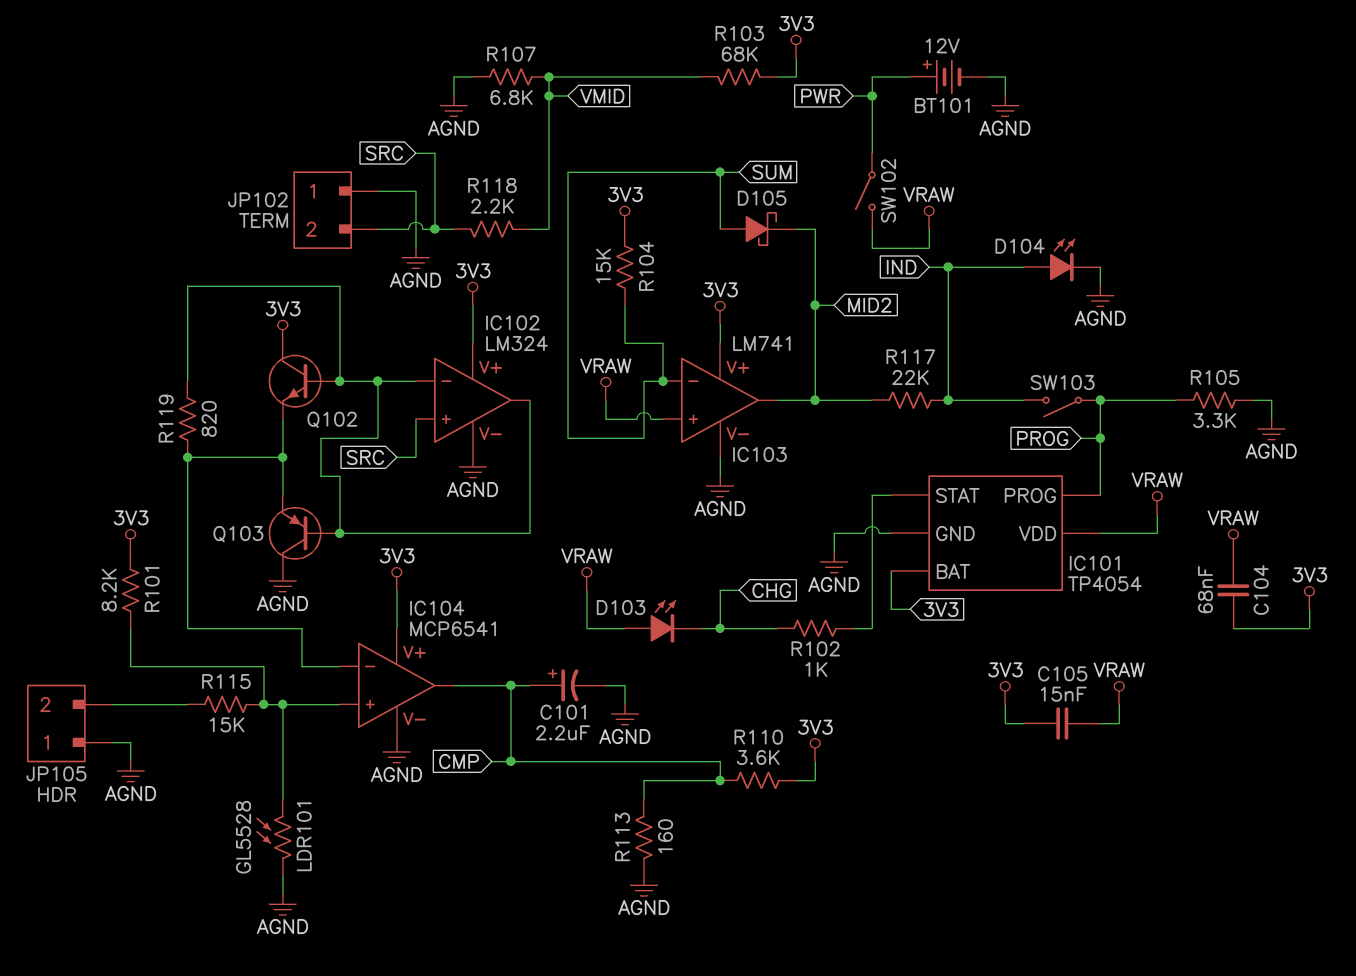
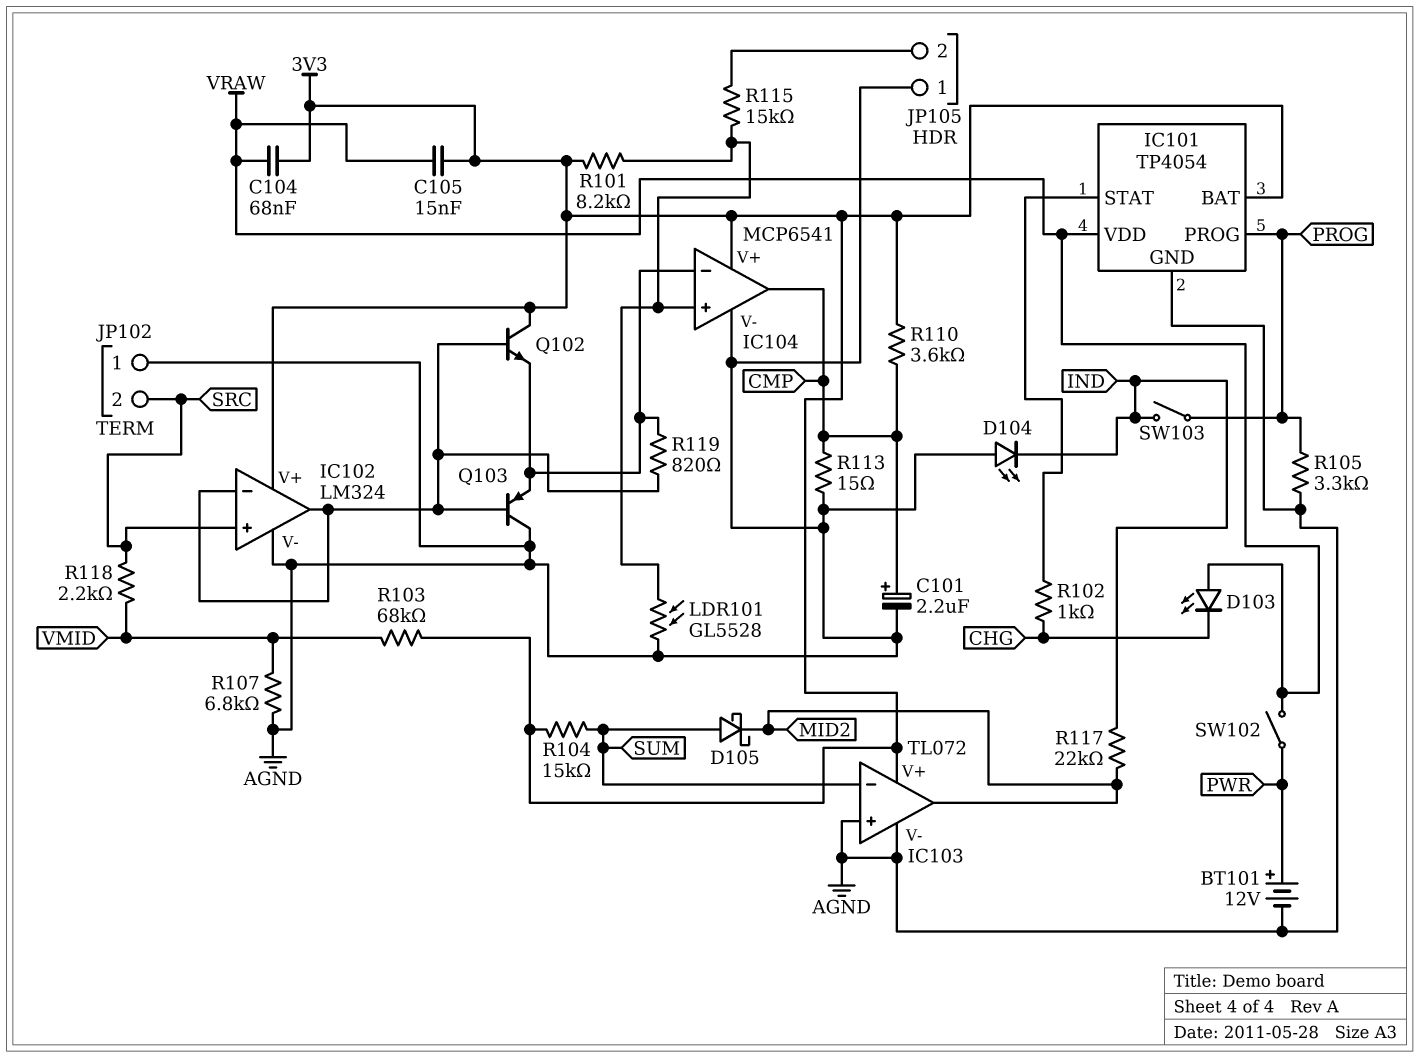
D104: LED (A IND, K AGND) -> LED (A AGND, K IND)
IC103: LM741 -> TL072
IC103 pin in+: VRAW -> AGND
R113: 160 (AGND, CMP) -> 15 (AGND, CMP)

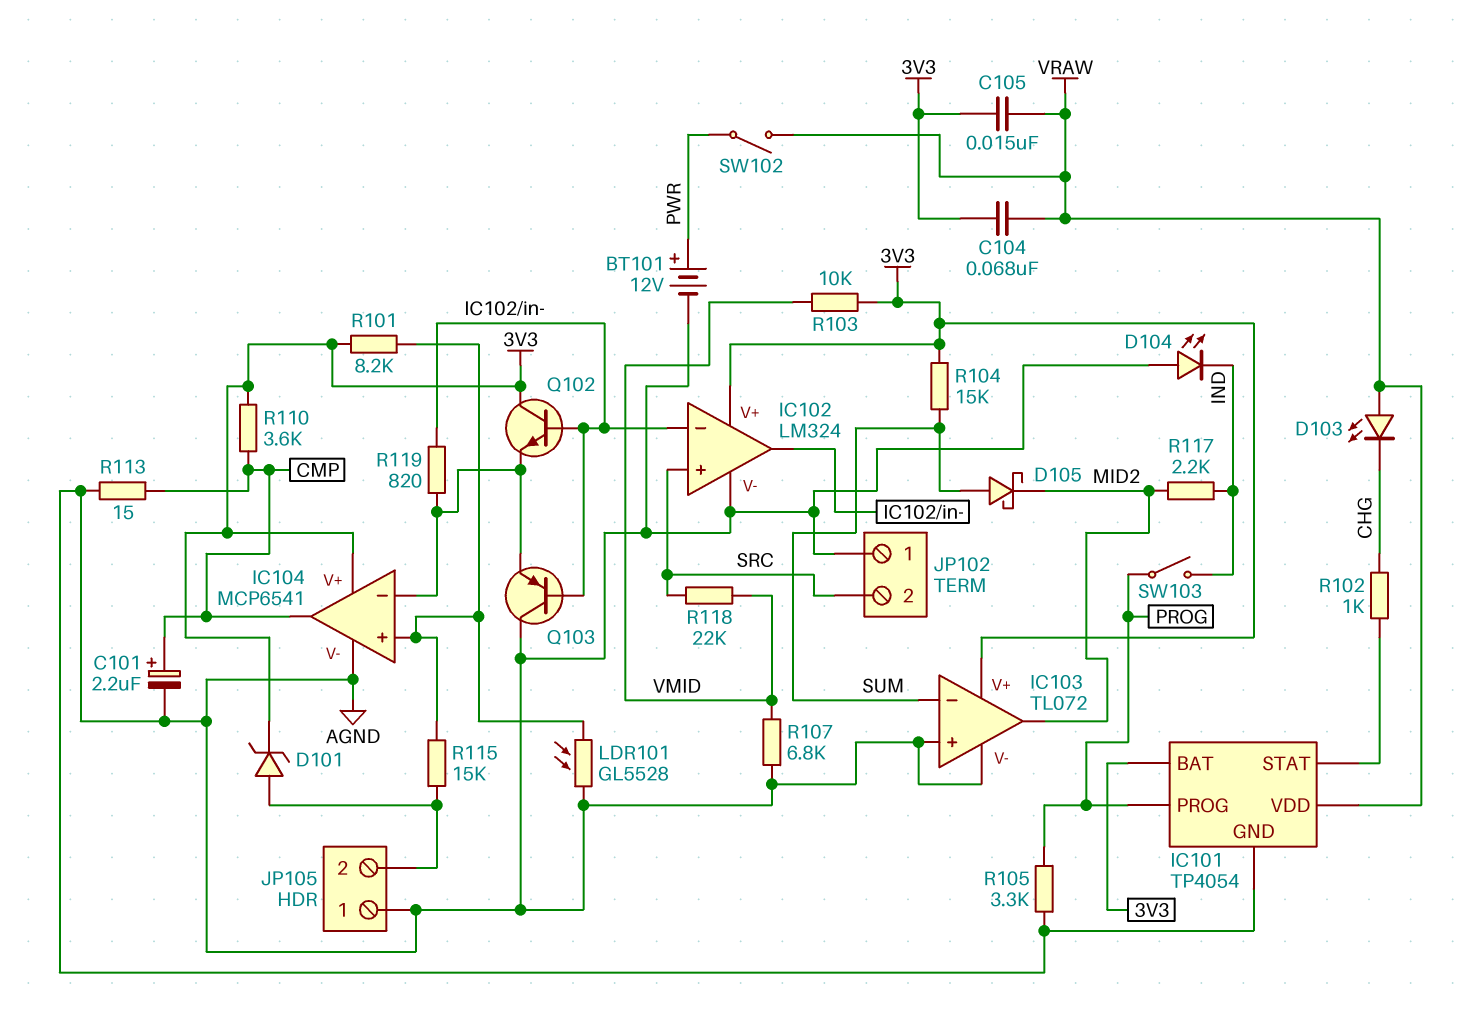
D101: none -> zener (A JP105/2, K 3V3)
R103: 68k (3V3, VMID) -> 10k (3V3, VMID)
R117: 22k (IND, MID2) -> 2.2k (IND, MID2)
R118: 2.2k (SRC, VMID) -> 22k (SRC, VMID)

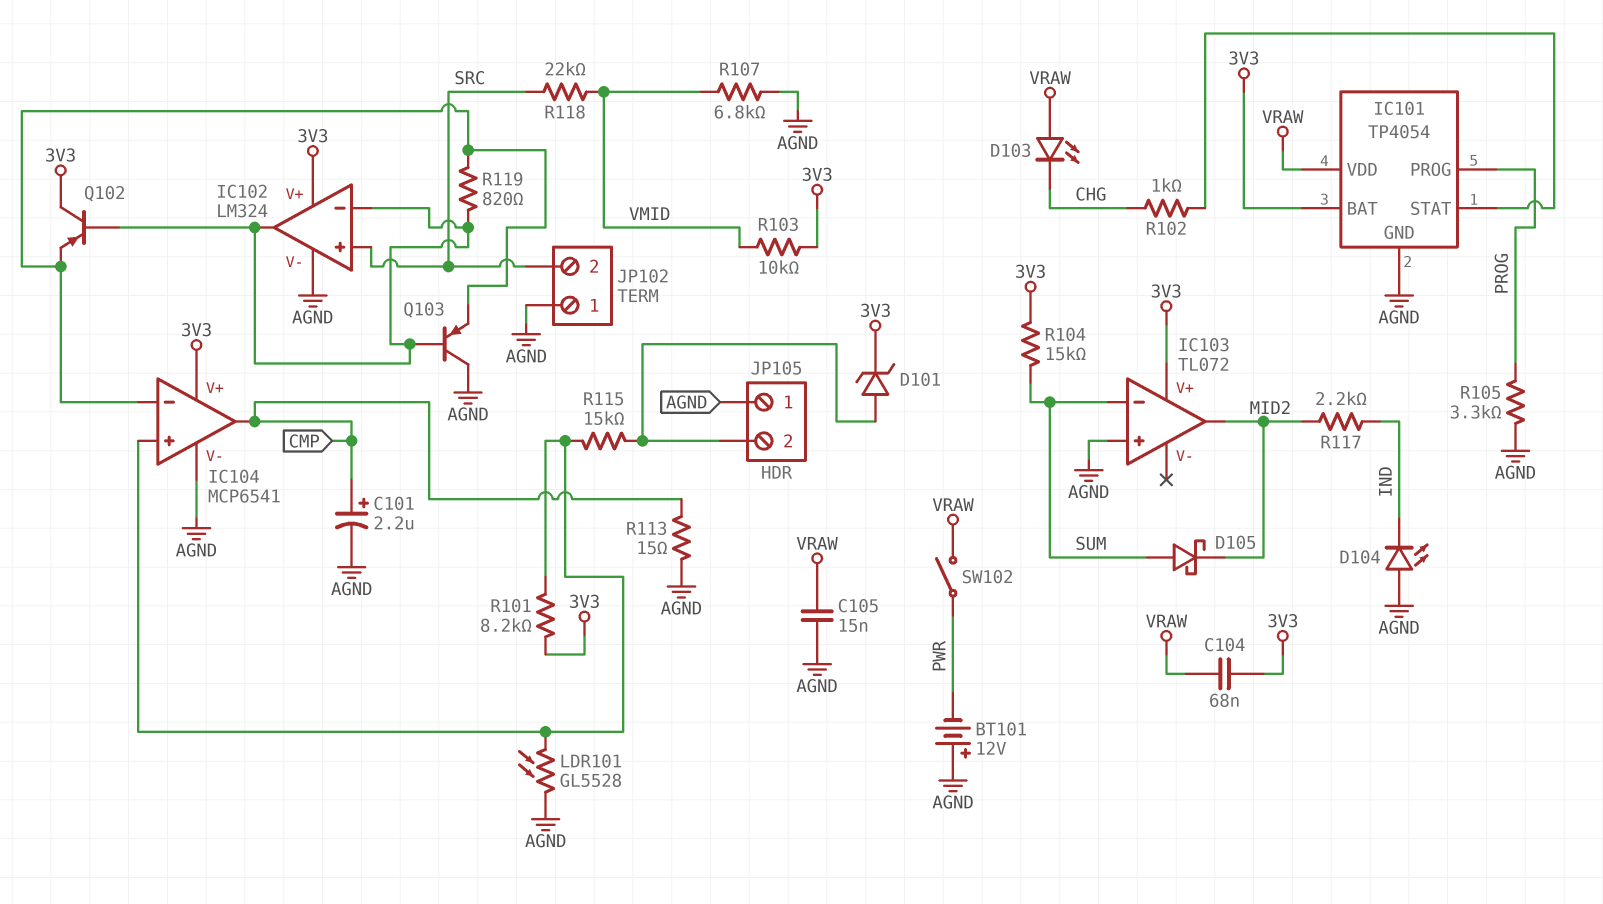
BT101: 12V (plus PWR, minus AGND) -> 12V (plus AGND, minus PWR)
C105: 15nF (3V3, VRAW) -> 15nF (AGND, VRAW)
IC103 pin V-: AGND -> none
Q102: NPN (B IC102/in-, C 3V3, E IC104/in-) -> PNP (B IC102/in-, C 3V3, E IC104/in-)
R110: 3.6k (3V3, CMP) -> none
SW103: switch (IND, PROG) -> none

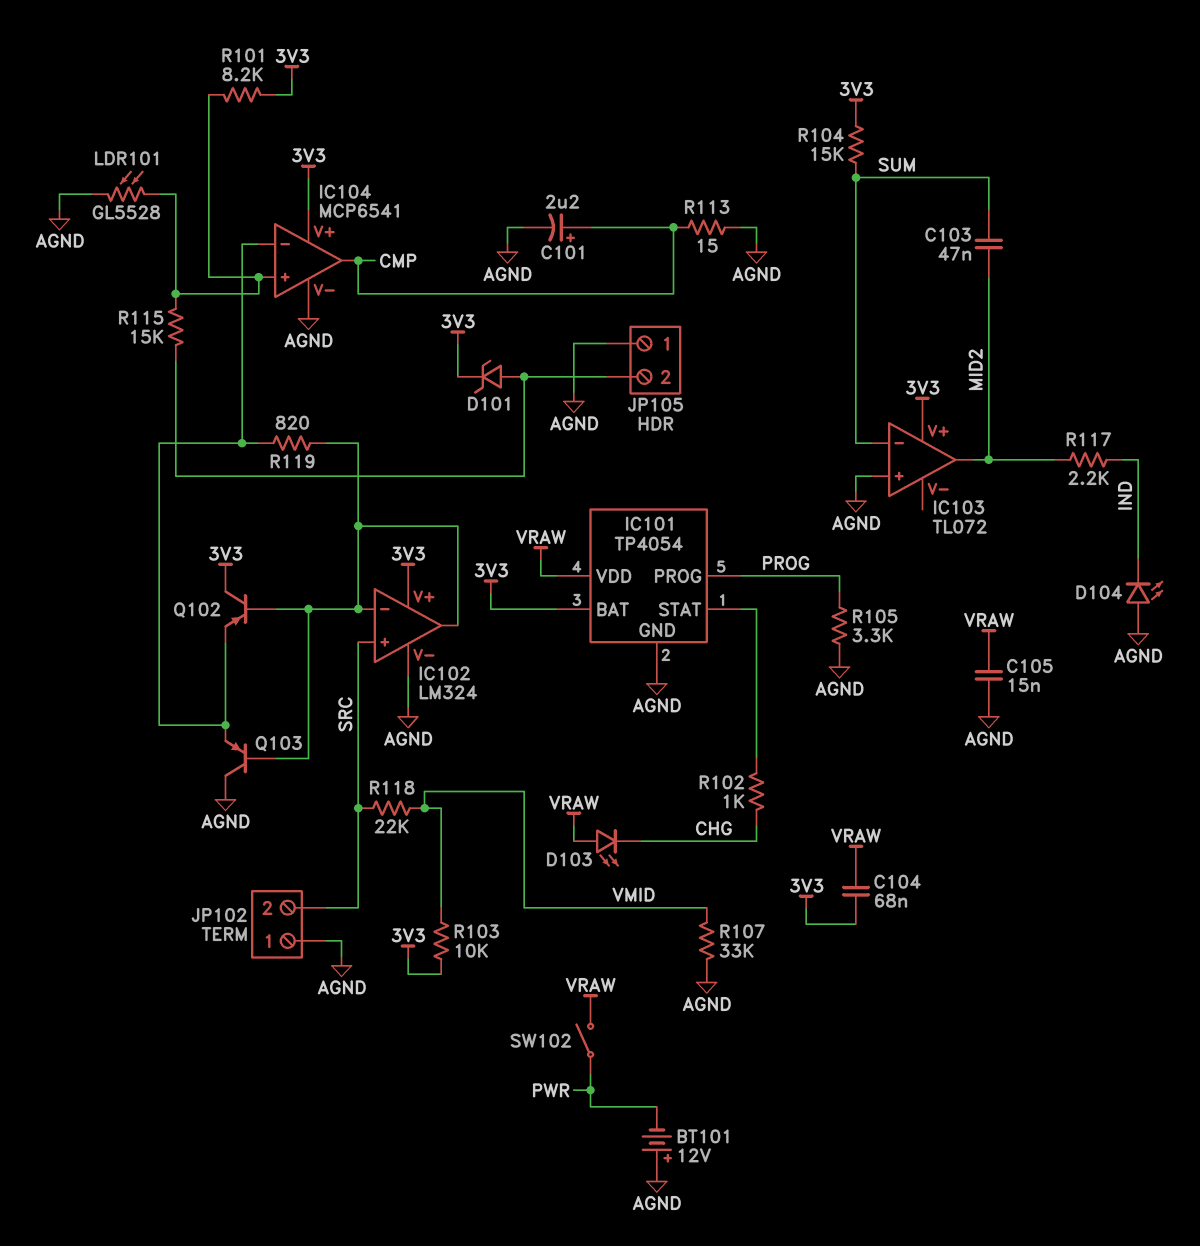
C103: none -> 47nF (MID2, SUM)
D105: schottky (A SUM, K MID2) -> none
R107: 6.8k (AGND, VMID) -> 33k (AGND, VMID)

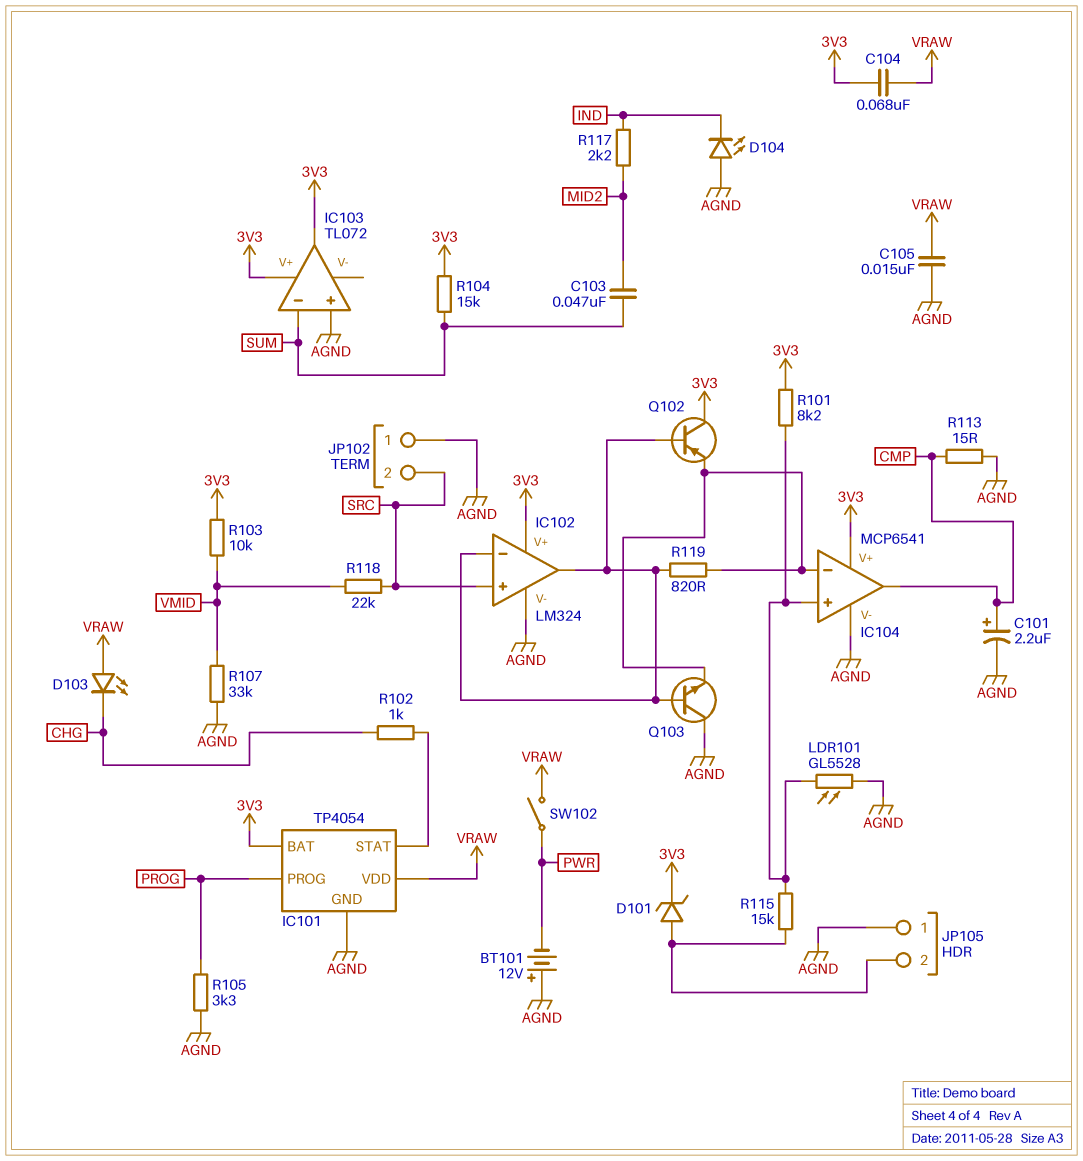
IC103 pin out: MID2 -> 3V3
Q103: PNP (B IC102/in-, C AGND, E IC104/in-) -> NPN (B IC102/in-, C AGND, E IC104/in-)

